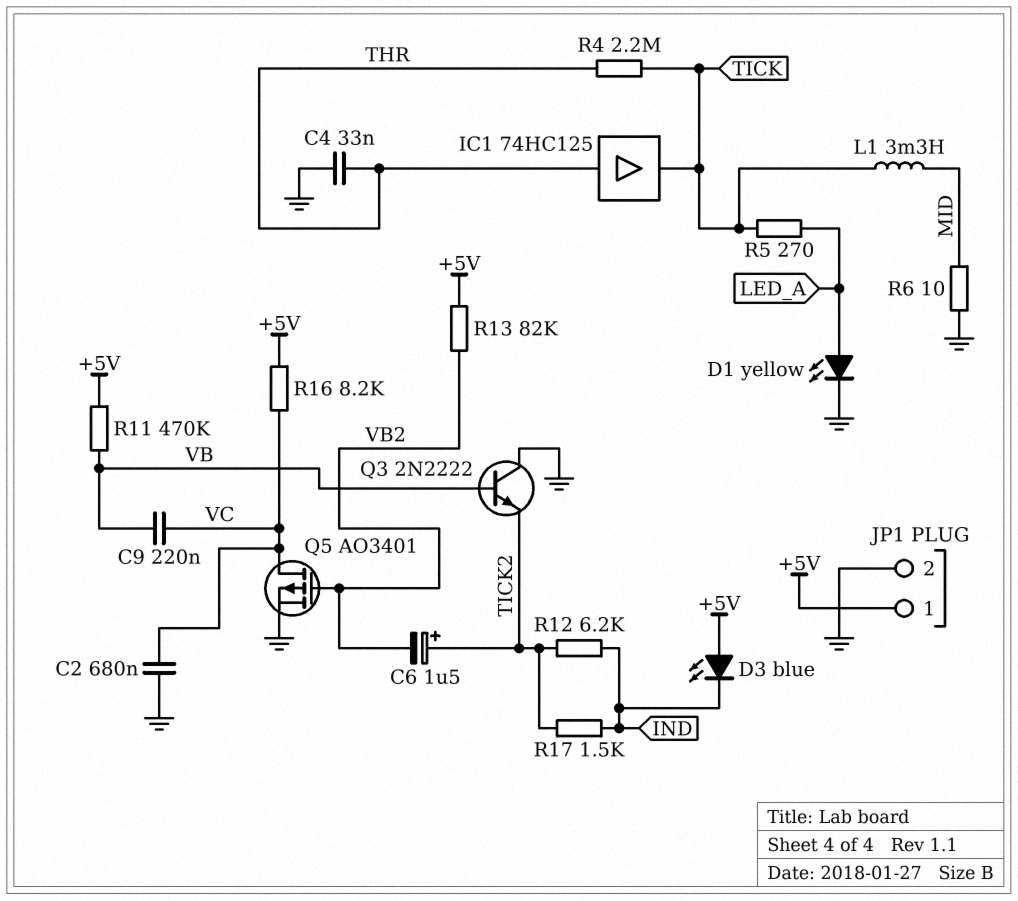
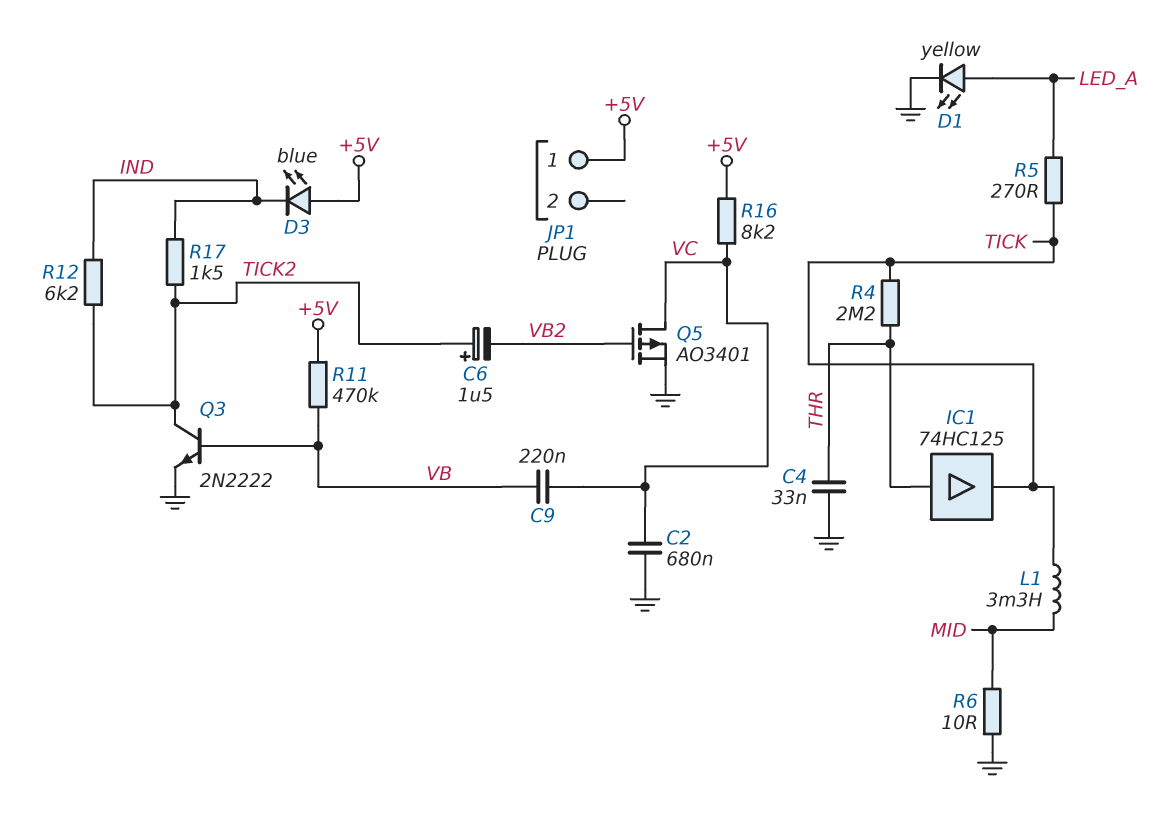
JP1 pin 2: GND -> none
Q3: NPN 2N2222 (B VB, C GND, E TICK2) -> NPN 2N2222 (B VB, C TICK2, E GND)
R13: 82k (+5V, VB2) -> none

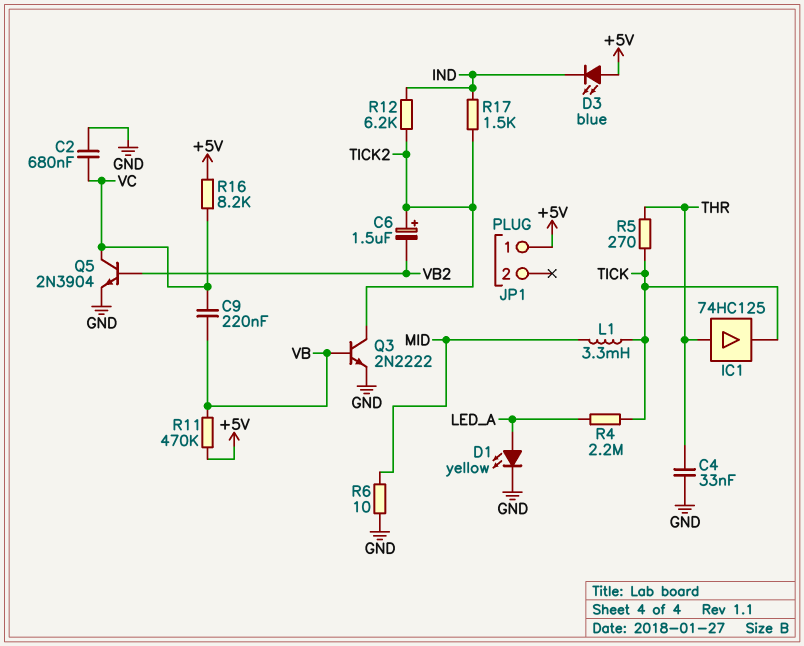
Q5: PMOS AO3401 (G VB2, D VC, S GND) -> NPN 2N3904 (B VB2, C VC, E GND)
R4: 2.2M (THR, TICK) -> 2.2M (LED_A, TICK)
R5: 270 (LED_A, TICK) -> 270 (THR, TICK)

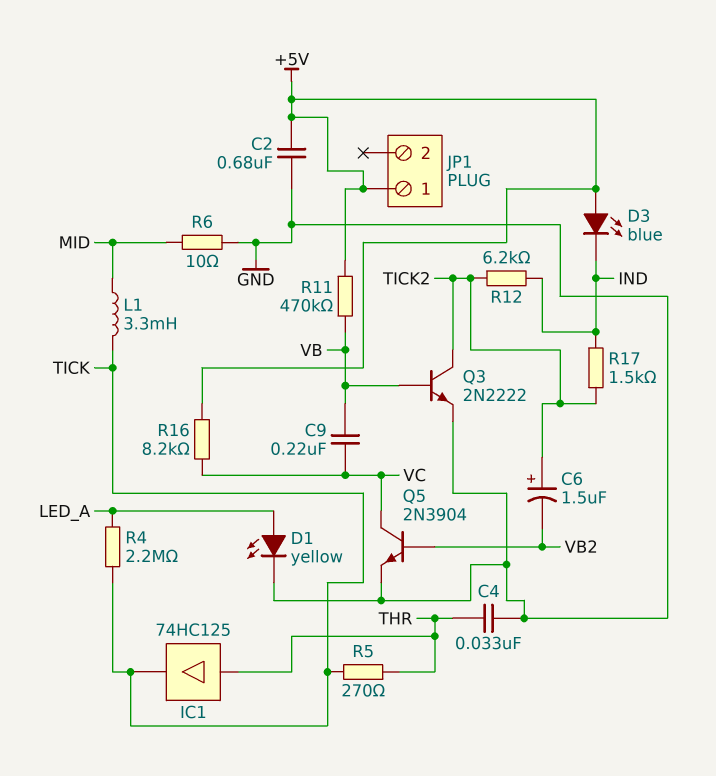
C2: 680nF (GND, VC) -> 680nF (+5V, GND)

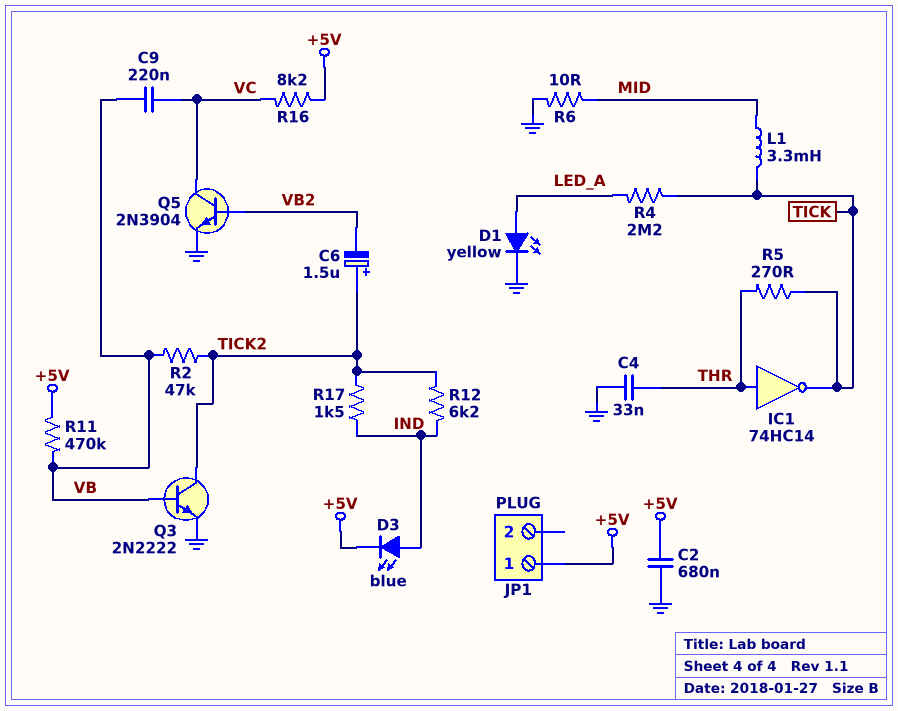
D3: LED blue (A +5V, K IND) -> LED blue (A IND, K +5V)
IC1: buffer 74HC125 (in THR, out TICK) -> NOT 74HC14 (in THR, out TICK)
R2: none -> 47k (TICK2, VB)

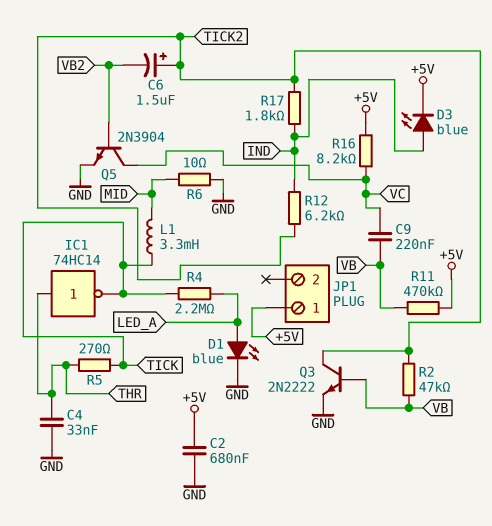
D1: LED yellow (A LED_A, K GND) -> LED blue (A LED_A, K GND)
R17: 1.5k (IND, TICK2) -> 1.8k (IND, TICK2)

